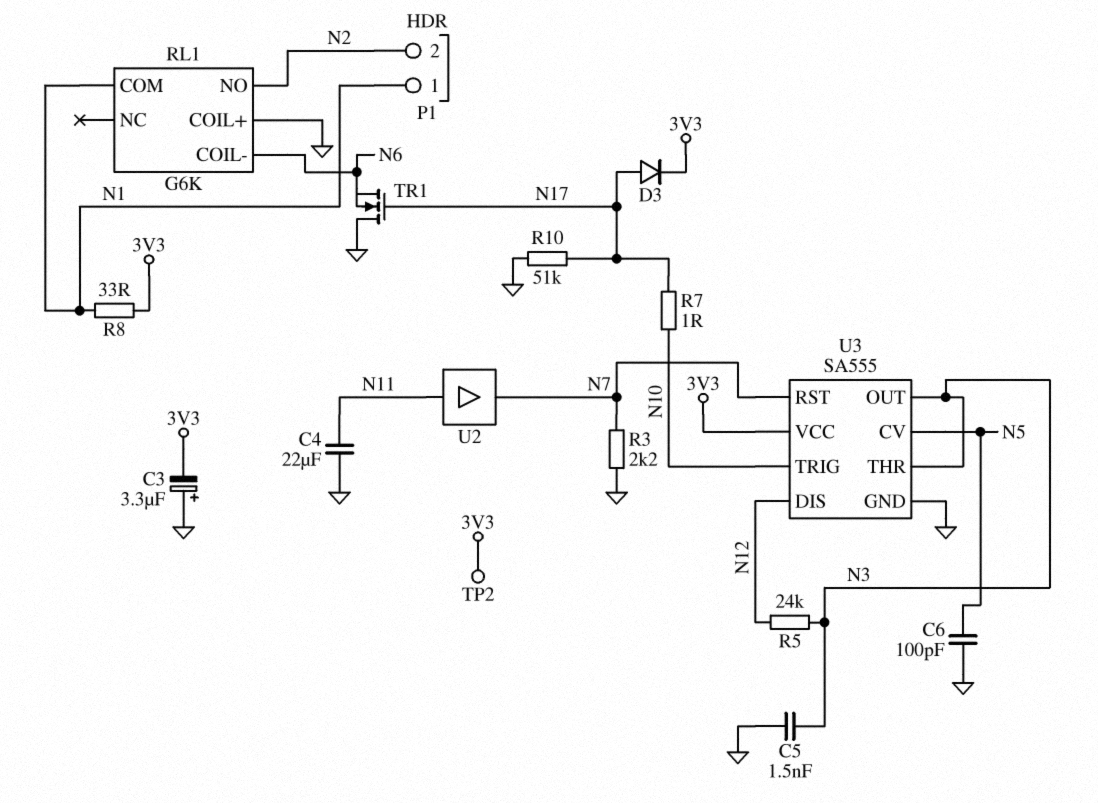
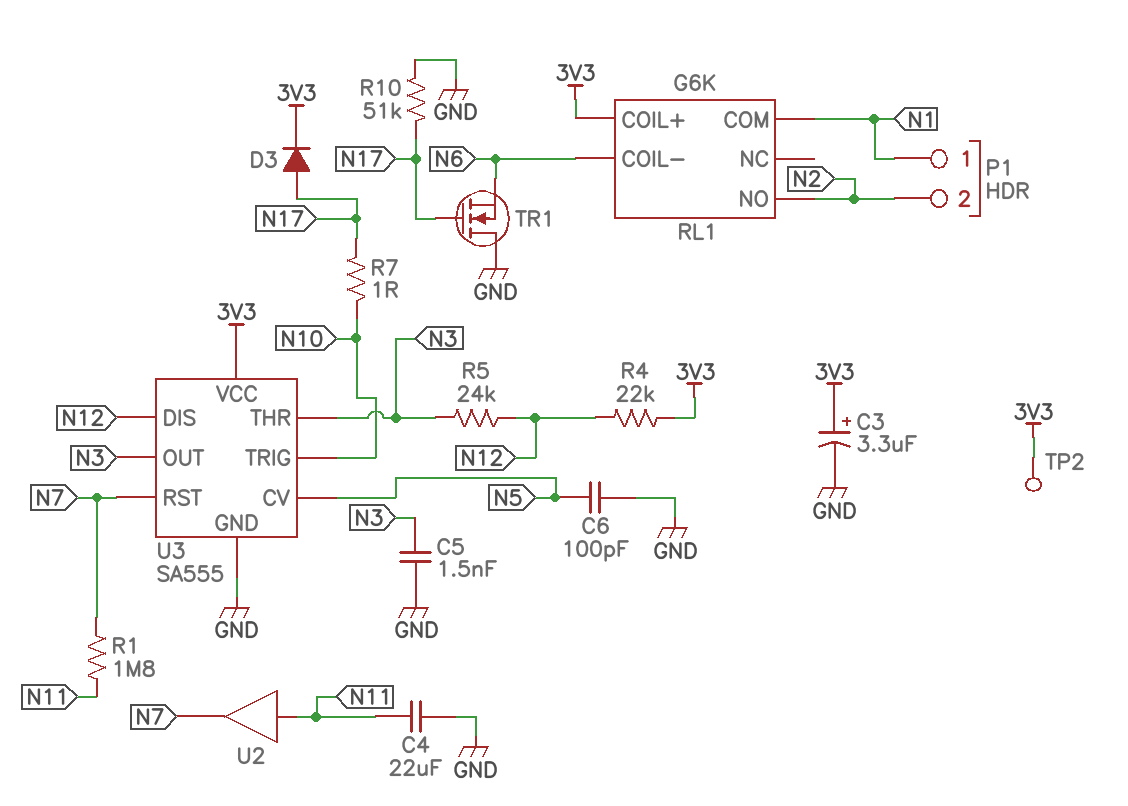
C3: 3.3uF (plus GND, minus 3V3) -> 3.3uF (plus 3V3, minus GND)
R1: none -> 1.8M (N7, N11)
R3: 2.2k (GND, N7) -> none
R4: none -> 22k (3V3, N12)
R8: 33 (3V3, N1) -> none
RL1 pin COIL+: GND -> 3V3

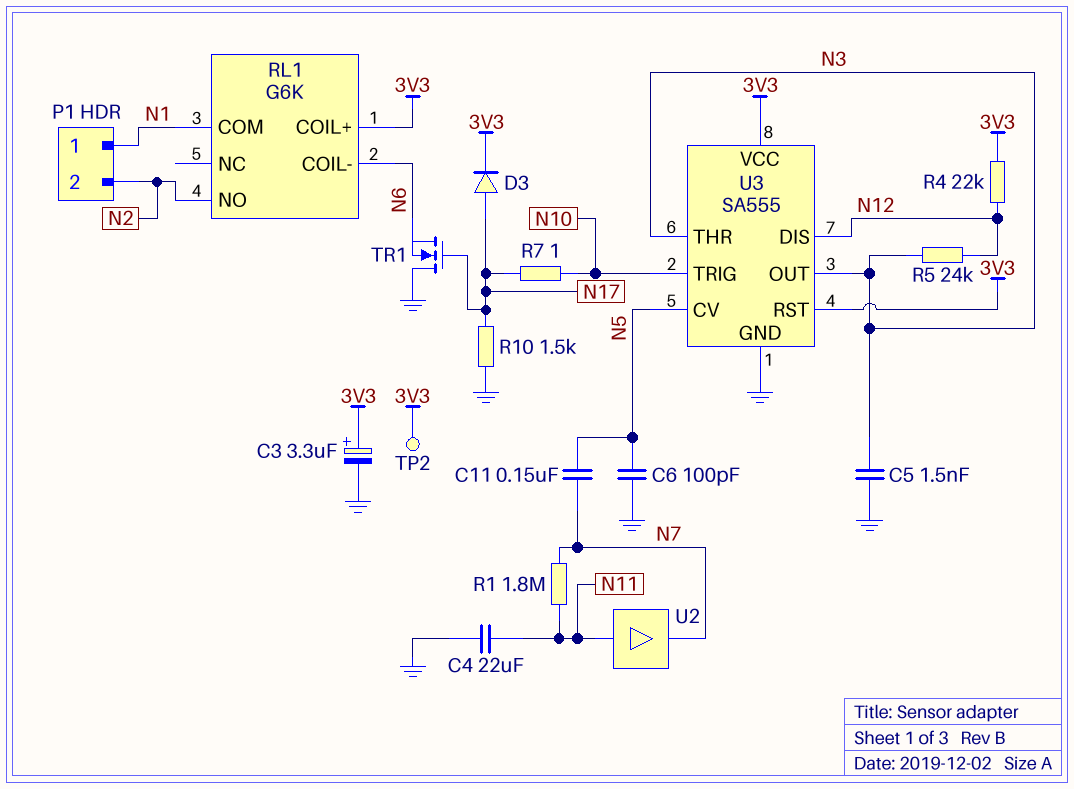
C11: none -> 150nF (N5, N7)
R10: 51k (GND, N17) -> 1.5k (GND, N17)
U3 pin RST: N7 -> 3V3

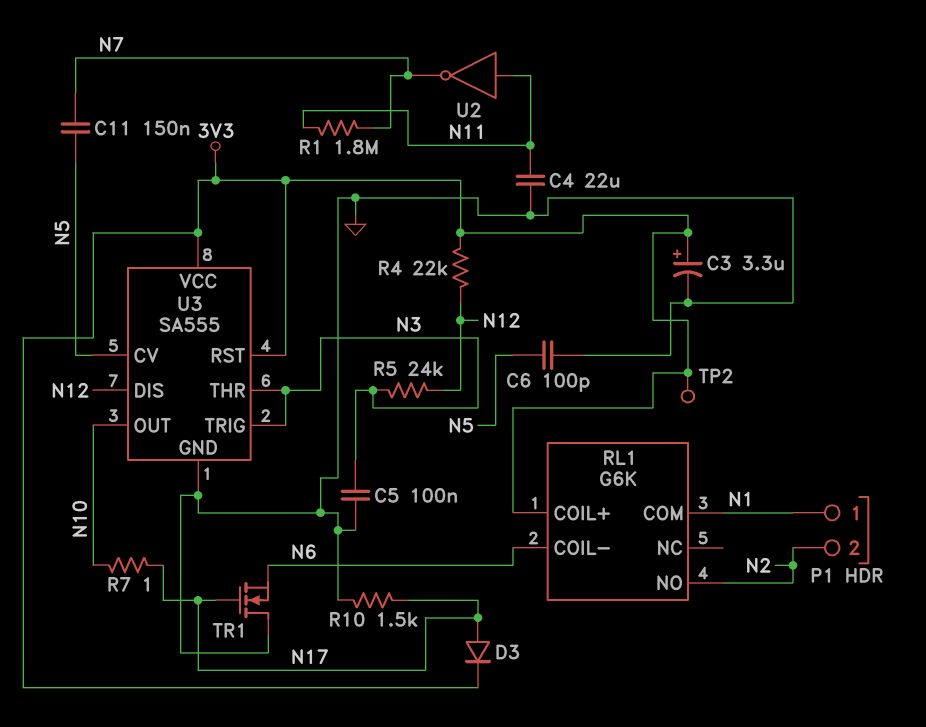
C5: 1.5nF (GND, N3) -> 100nF (GND, N3)
U2: buffer (in N11, out N7) -> NOT (in N11, out N7)
U3 pin OUT: N3 -> N10
U3 pin TRIG: N10 -> N3

